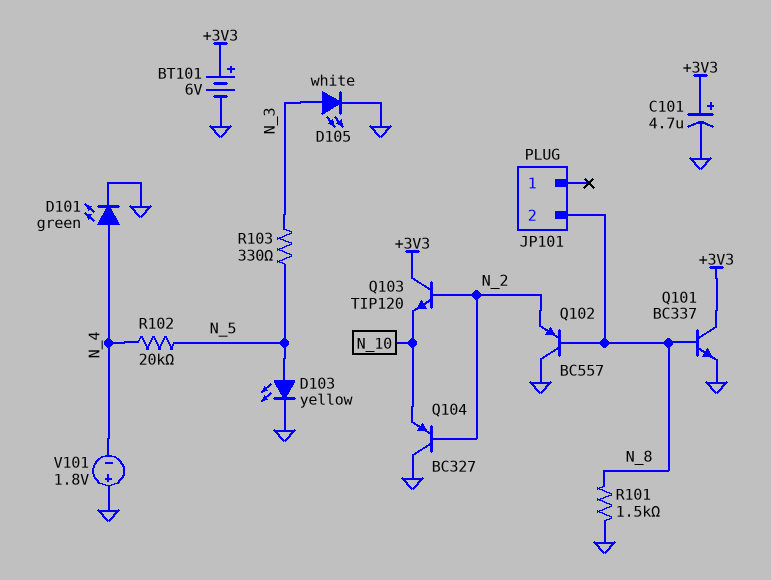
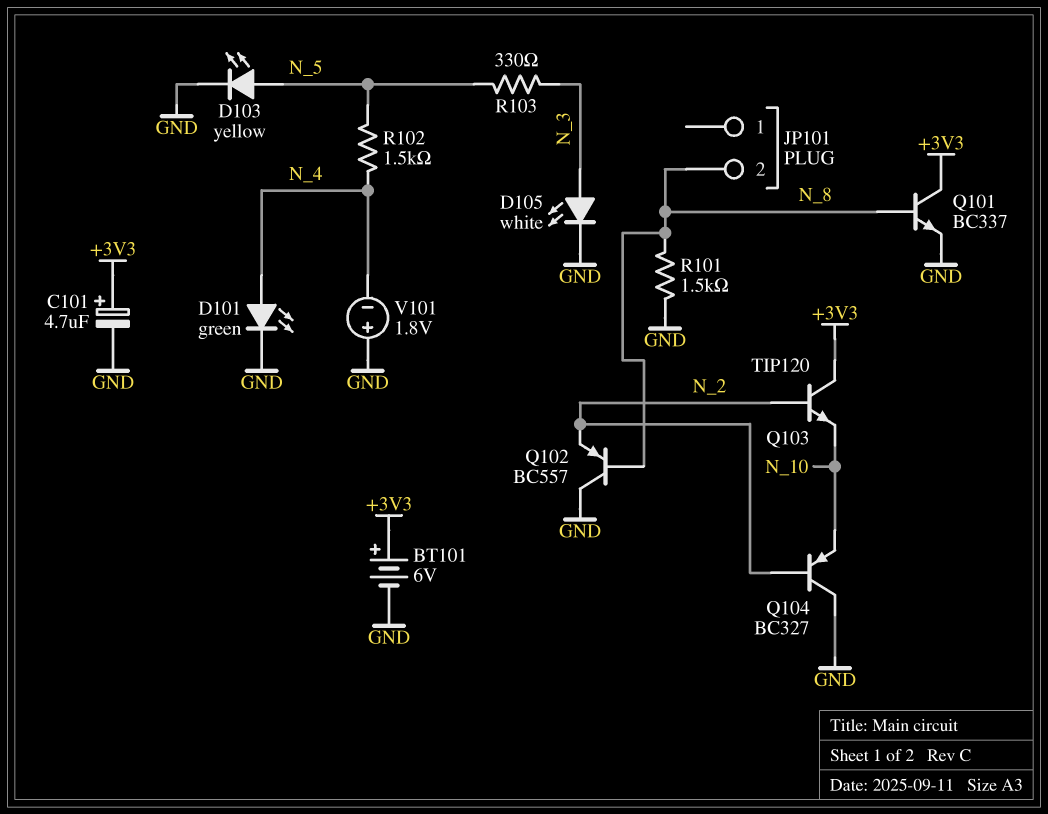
R102: 20k (N_4, N_5) -> 1.5k (N_4, N_5)

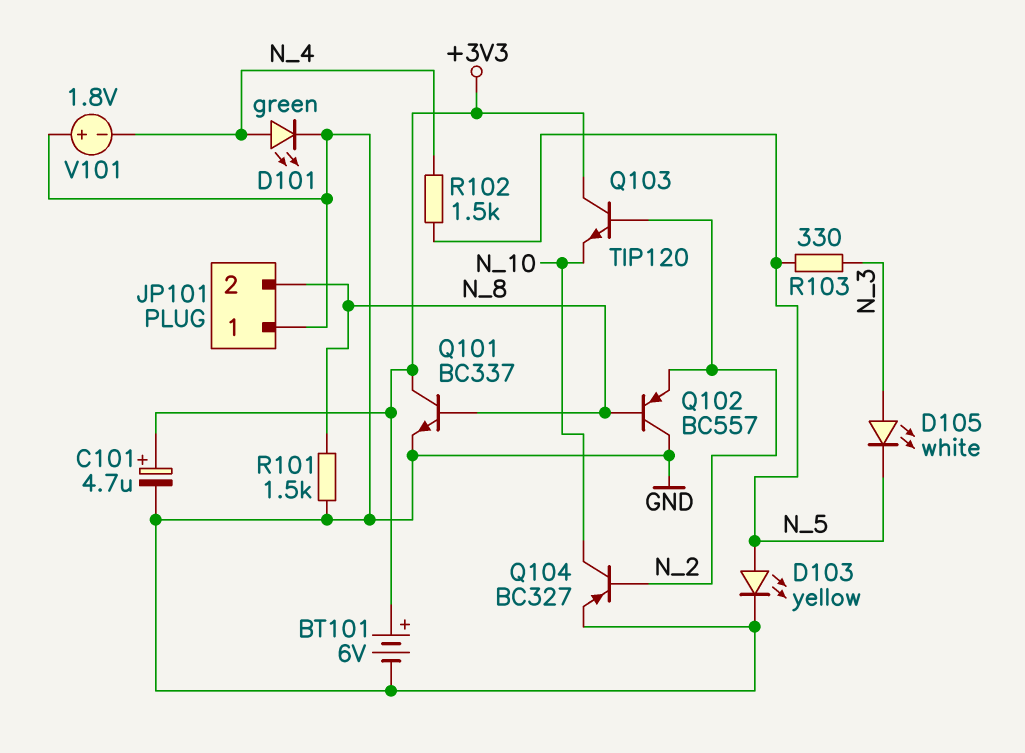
D105: LED white (A N_3, K GND) -> LED white (A N_3, K N_5)
JP101 pin 1: none -> GND
Q104: PNP BC327 (B N_2, C GND, E N_10) -> PNP BC327 (B N_2, C N_10, E GND)

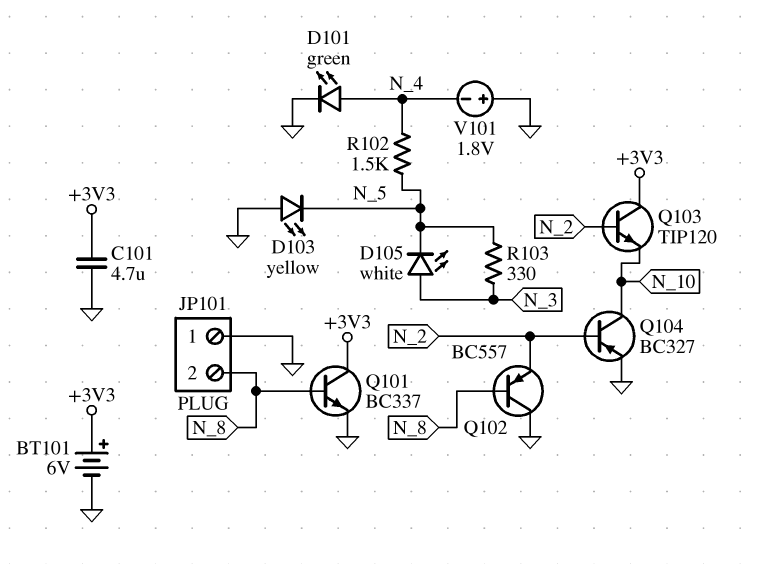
C101: 4.7uF (plus +3V3, minus GND) -> 4.7uF (+3V3, GND)
D103: LED yellow (A N_5, K GND) -> LED yellow (A GND, K N_5)
R101: 1.5k (GND, N_8) -> none

